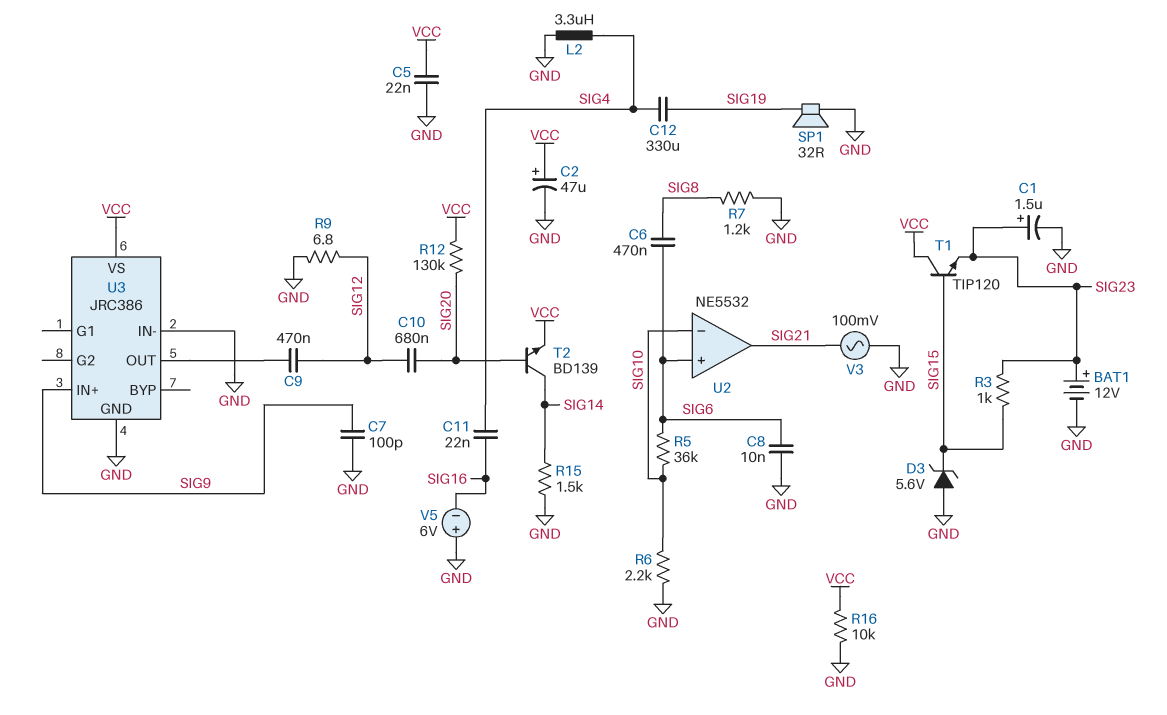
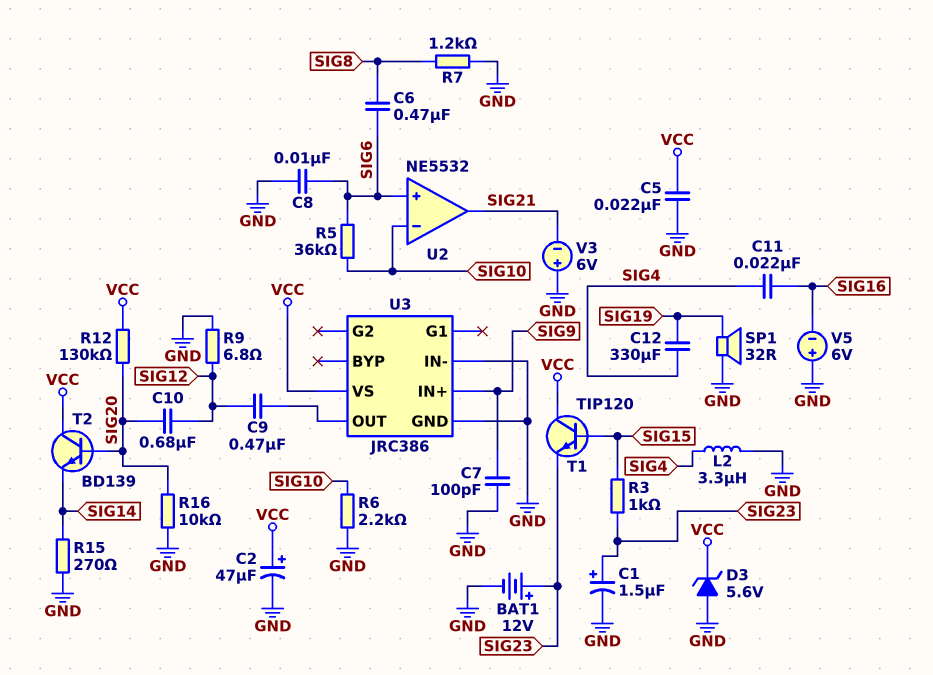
D3: zener 5.6V (A GND, K SIG15) -> zener 5.6V (A GND, K VCC)
R15: 1.5k (GND, SIG14) -> 270 (GND, SIG14)
R16: 10k (GND, VCC) -> 10k (GND, SIG20)
T2: NPN BD139 (B SIG20, C SIG14, E VCC) -> NPN BD139 (B SIG20, C VCC, E SIG14)
V3: AC 100mV (GND, SIG21) -> 6V (plus GND, minus SIG21)

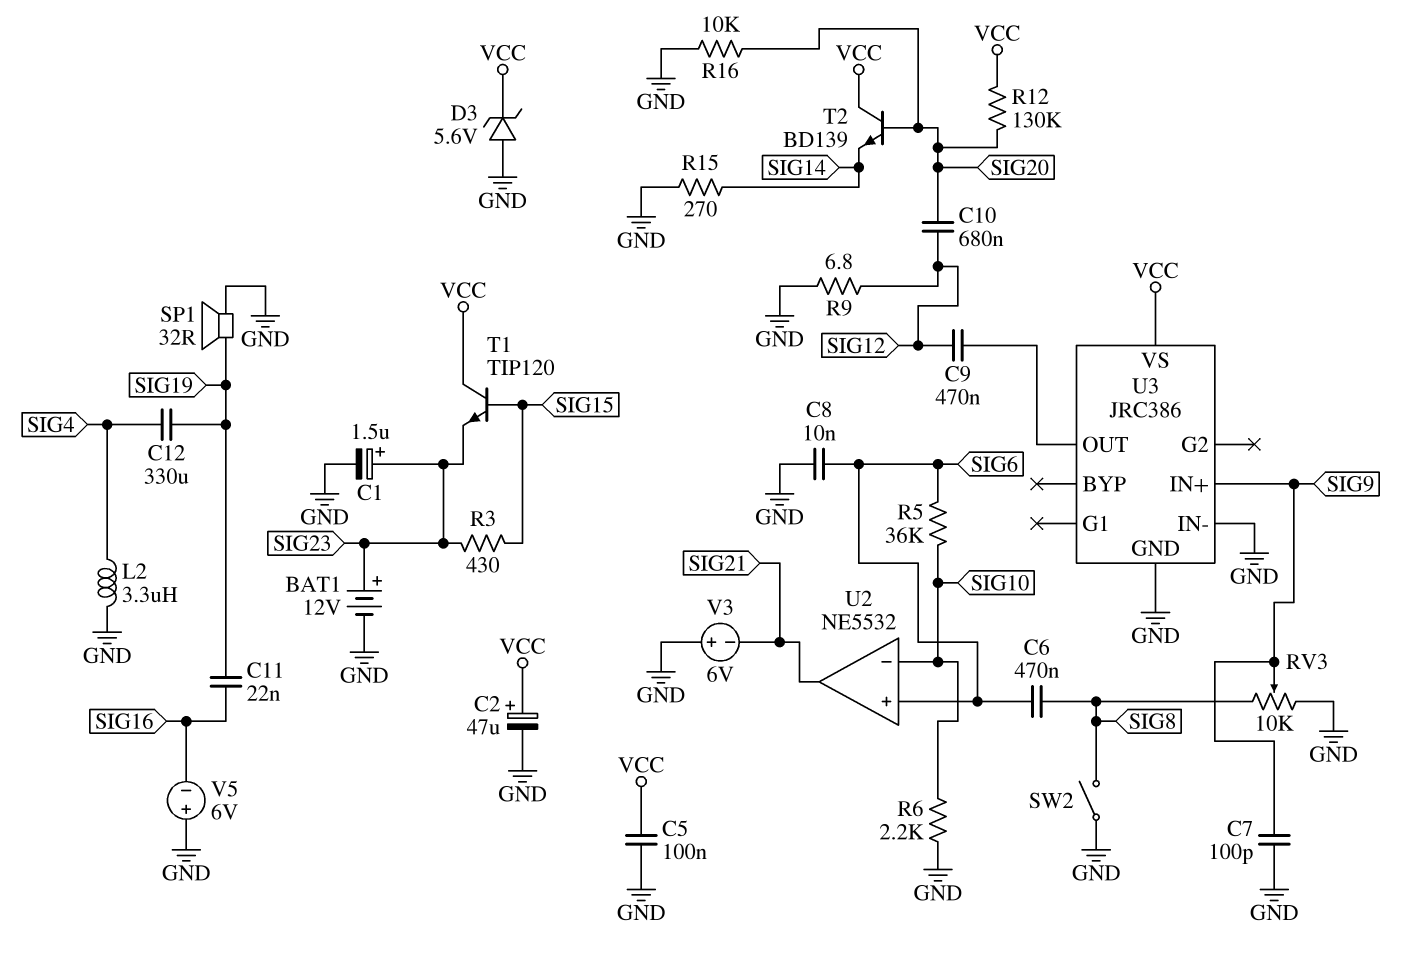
C5: 22nF (GND, VCC) -> 100nF (GND, VCC)
C11: 22nF (SIG4, SIG16) -> 22nF (SIG16, SIG19)
R3: 1k (SIG15, SIG23) -> 430 (SIG15, SIG23)
R7: 1.2k (GND, SIG8) -> none
RV3: none -> 10k (GND, SIG8, wiper SIG9)
SW2: none -> switch (GND, SIG8)

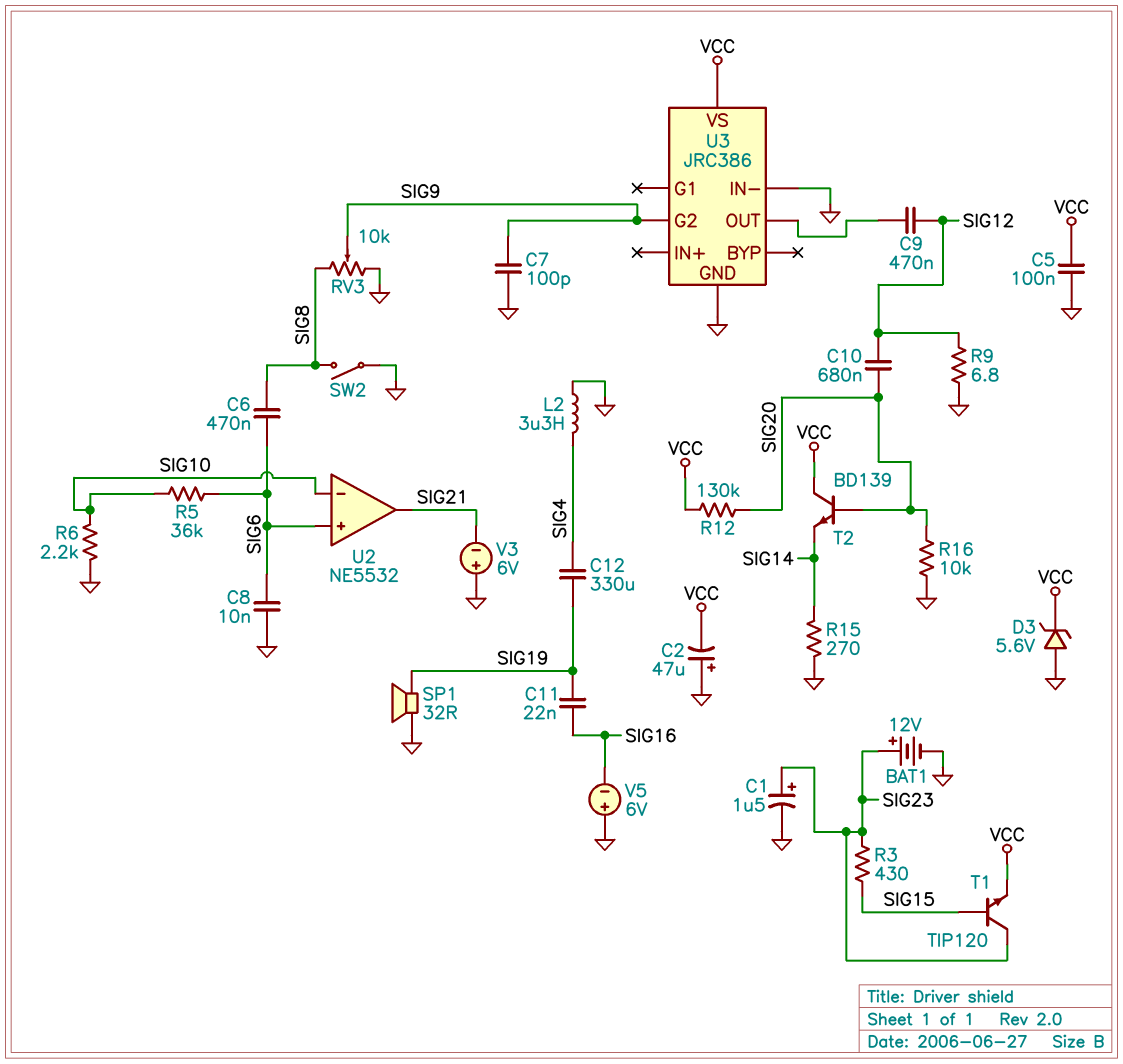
C2: 47uF (plus VCC, minus GND) -> 47uF (plus GND, minus VCC)
T1: NPN TIP120 (B SIG15, C VCC, E SIG23) -> NPN TIP120 (B SIG15, C SIG23, E VCC)
U3 pin G2: none -> SIG9
U3 pin IN+: SIG9 -> none

